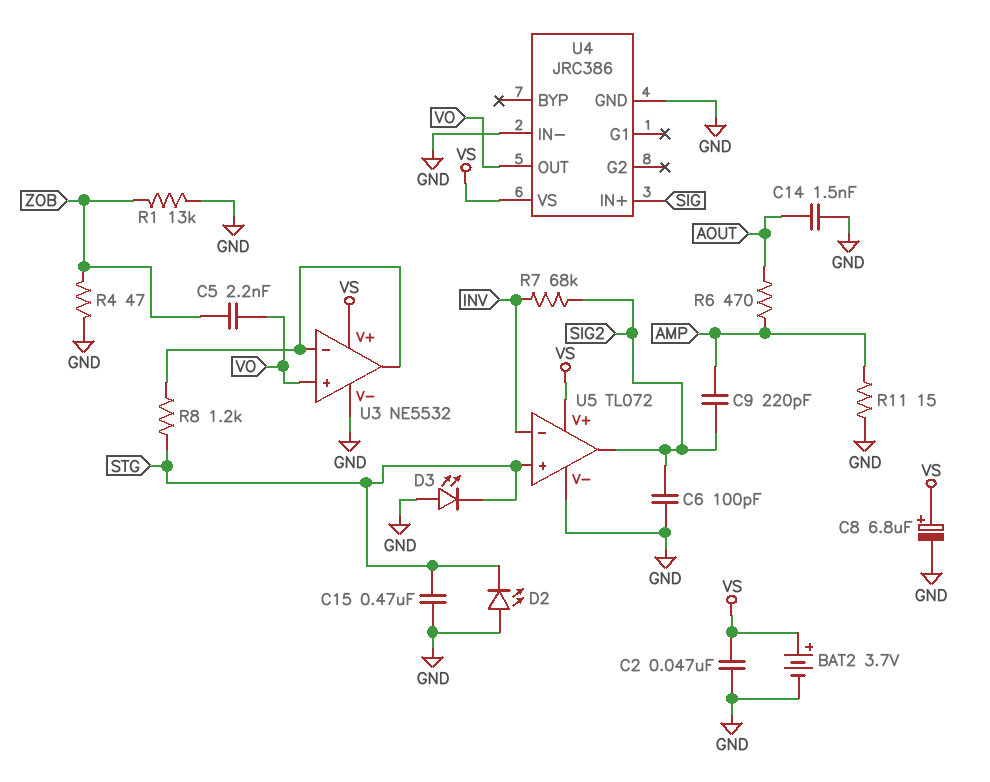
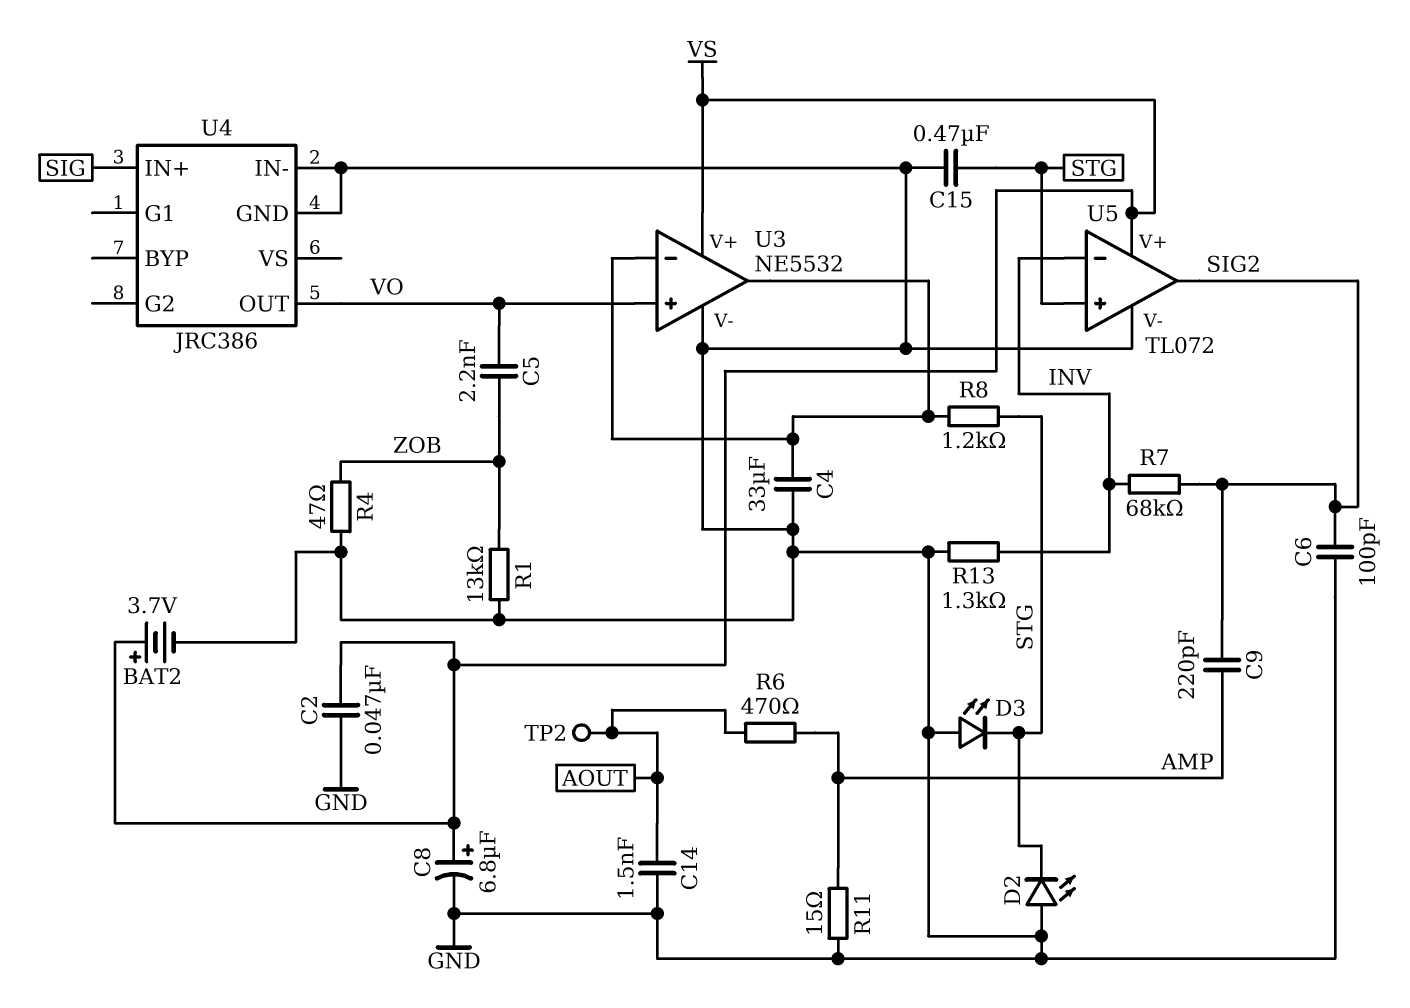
C4: none -> 33uF (GND, U3/in-)
R13: none -> 1.3k (GND, INV)
TP2: none -> test point (AOUT)
U4 pin VS: VS -> none

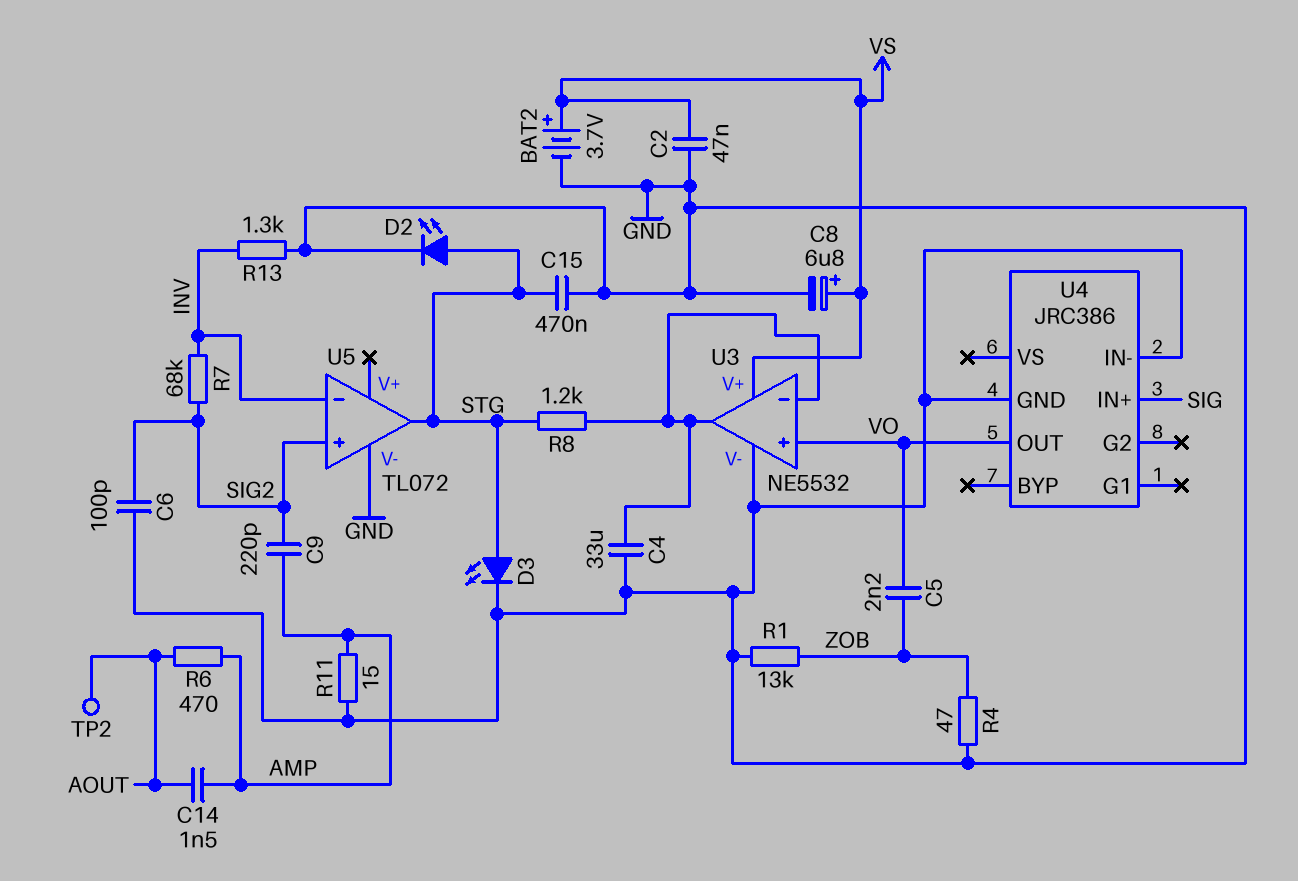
C14: 1.5nF (AOUT, GND) -> 1.5nF (AMP, AOUT)
D2: LED (A GND, K STG) -> LED (A STG, K GND)
D3: LED (A GND, K STG) -> LED (A STG, K GND)
U5 pin V+: VS -> none
U5 pin in+: STG -> SIG2
U5 pin out: SIG2 -> STG

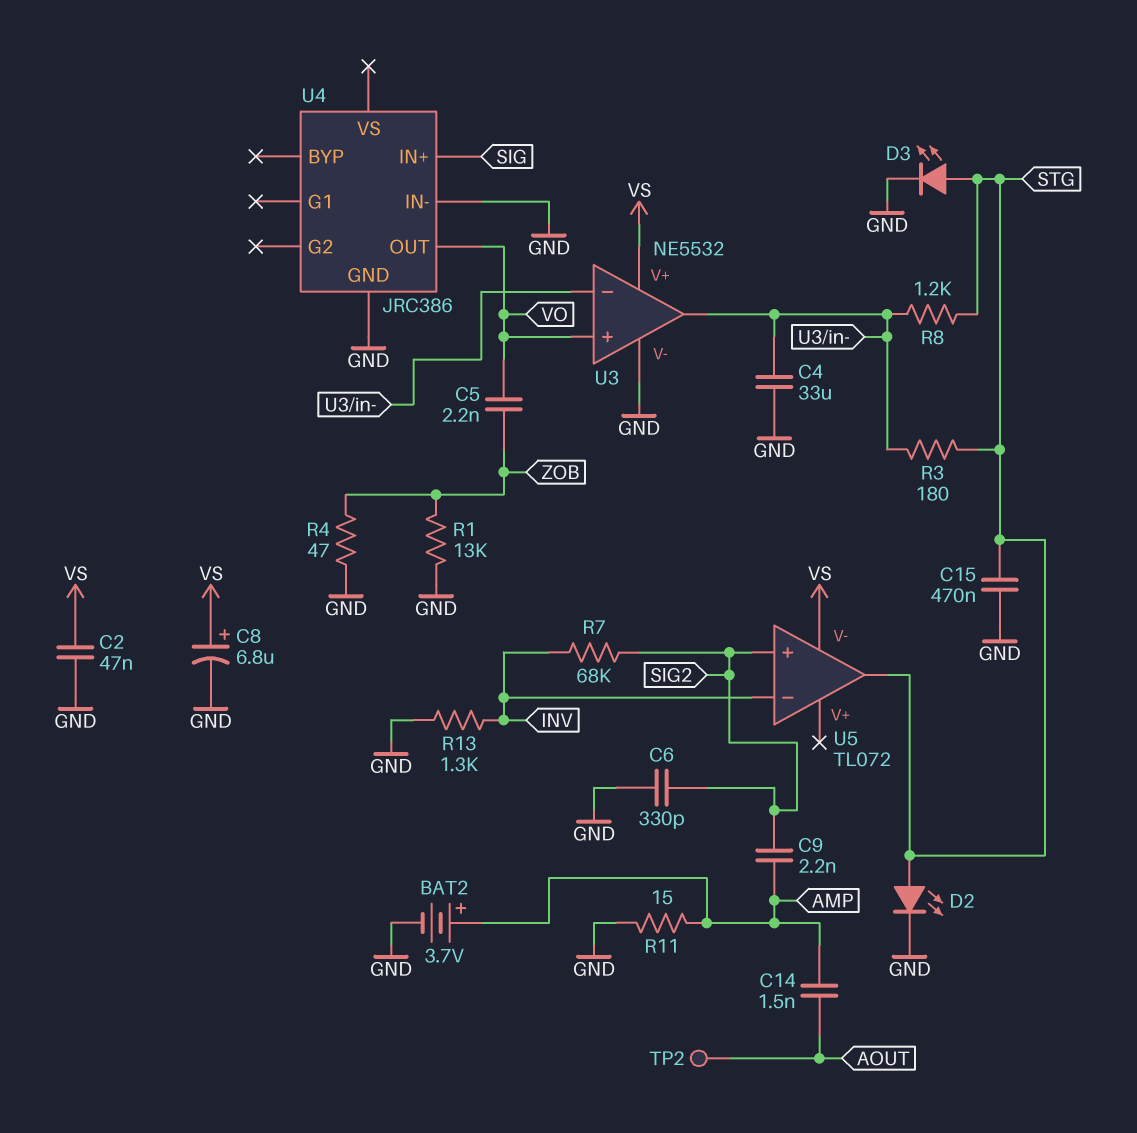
BAT2: 3.7V (plus VS, minus GND) -> 3.7V (plus AMP, minus GND)
C6: 100pF (GND, SIG2) -> 330pF (GND, SIG2)
C9: 220pF (AMP, SIG2) -> 2.2nF (AMP, SIG2)
R3: none -> 180 (STG, U3/in-)
R6: 470 (AMP, AOUT) -> none
U5 pin V-: GND -> VS

